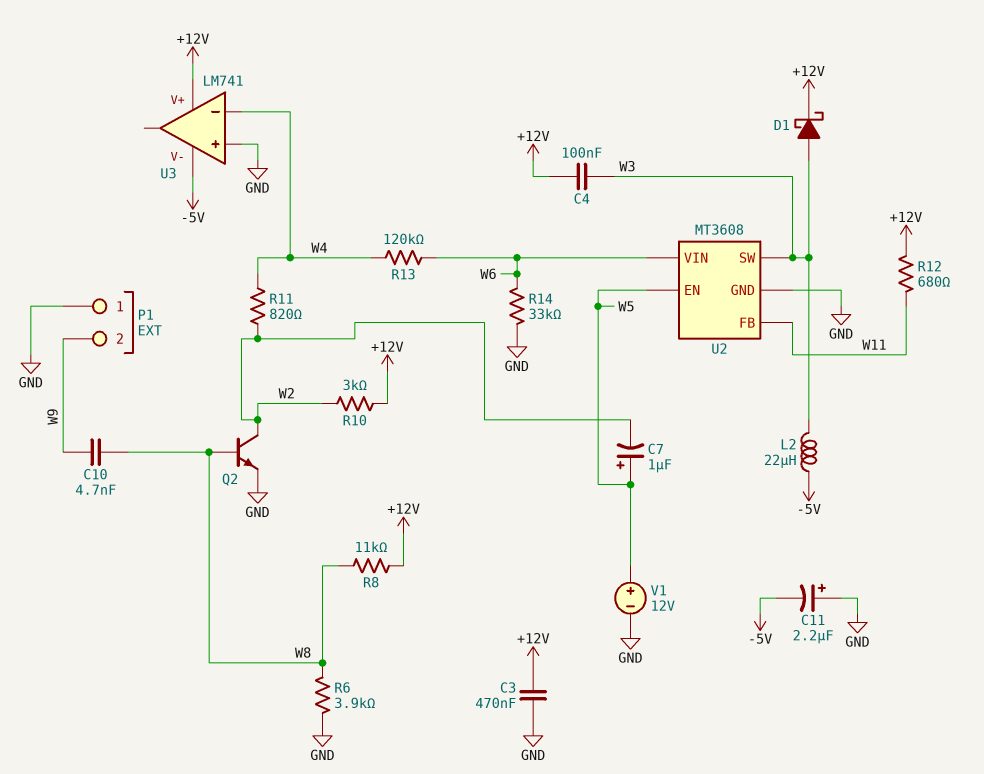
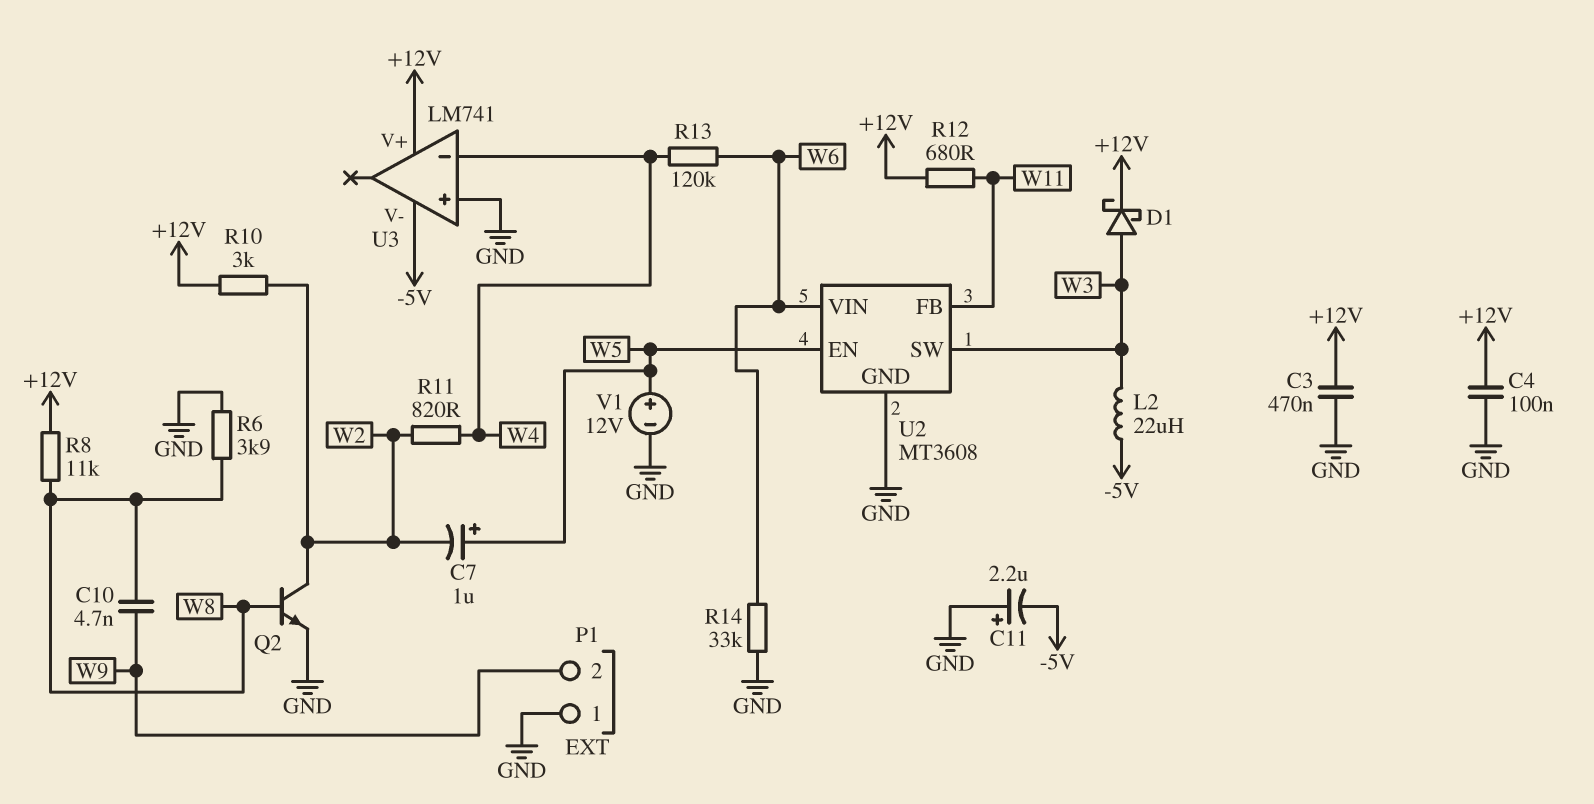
C4: 100nF (+12V, W3) -> 100nF (+12V, GND)

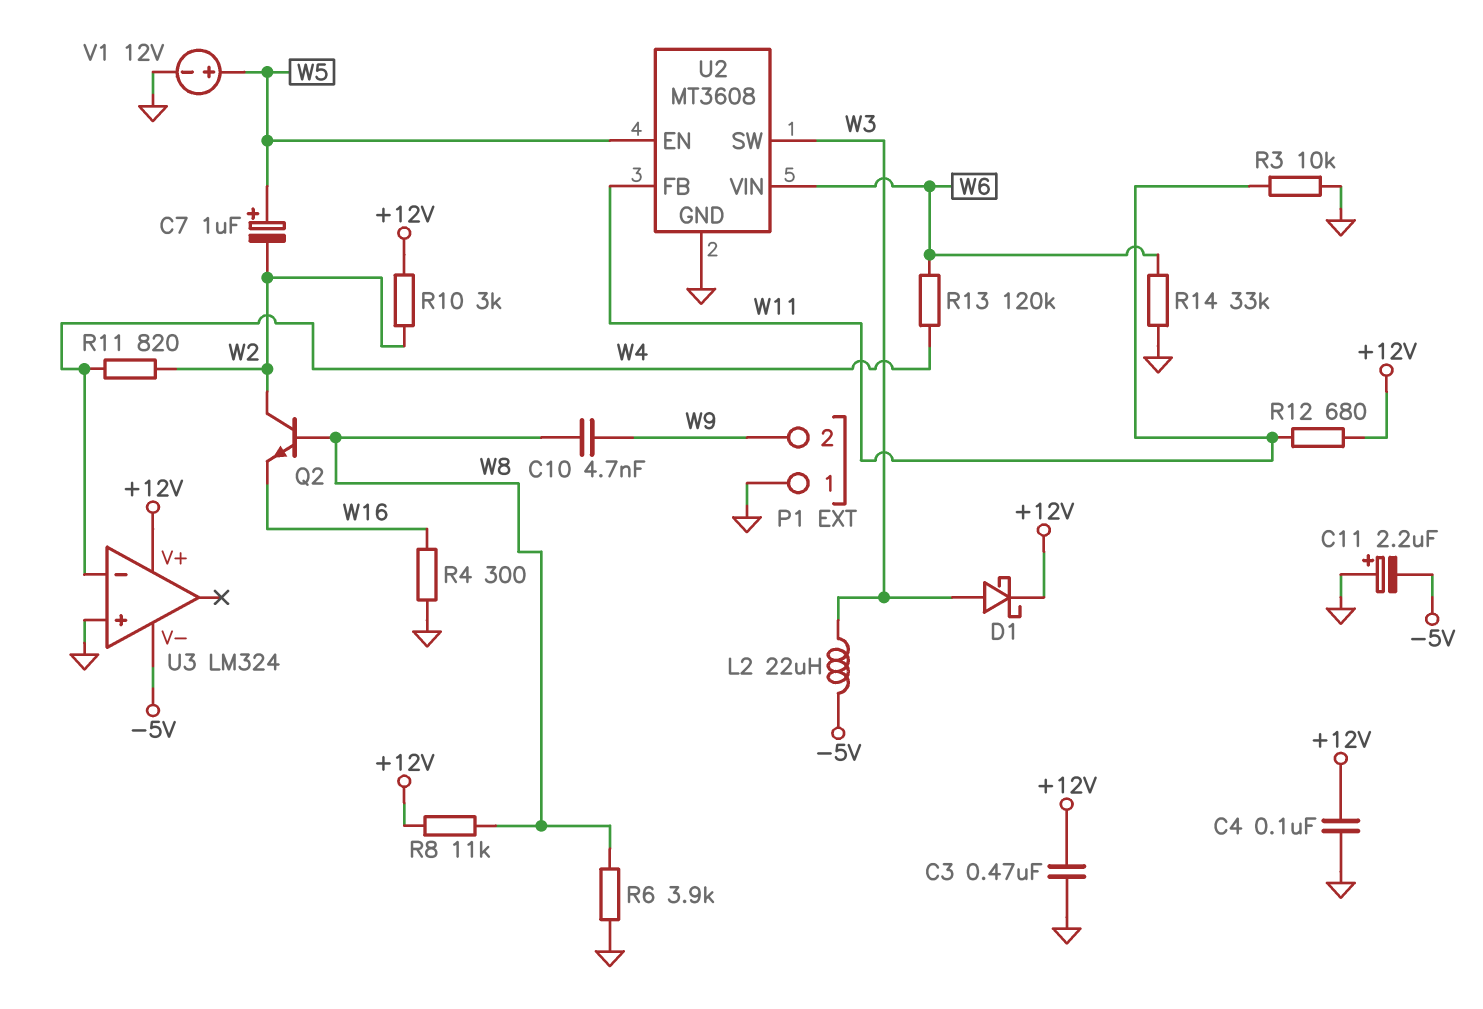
Q2: NPN (B W8, C W2, E GND) -> NPN (B W8, C W2, E W16)
R3: none -> 10k (GND, W11)
R4: none -> 300 (GND, W16)
U3: LM741 -> LM324

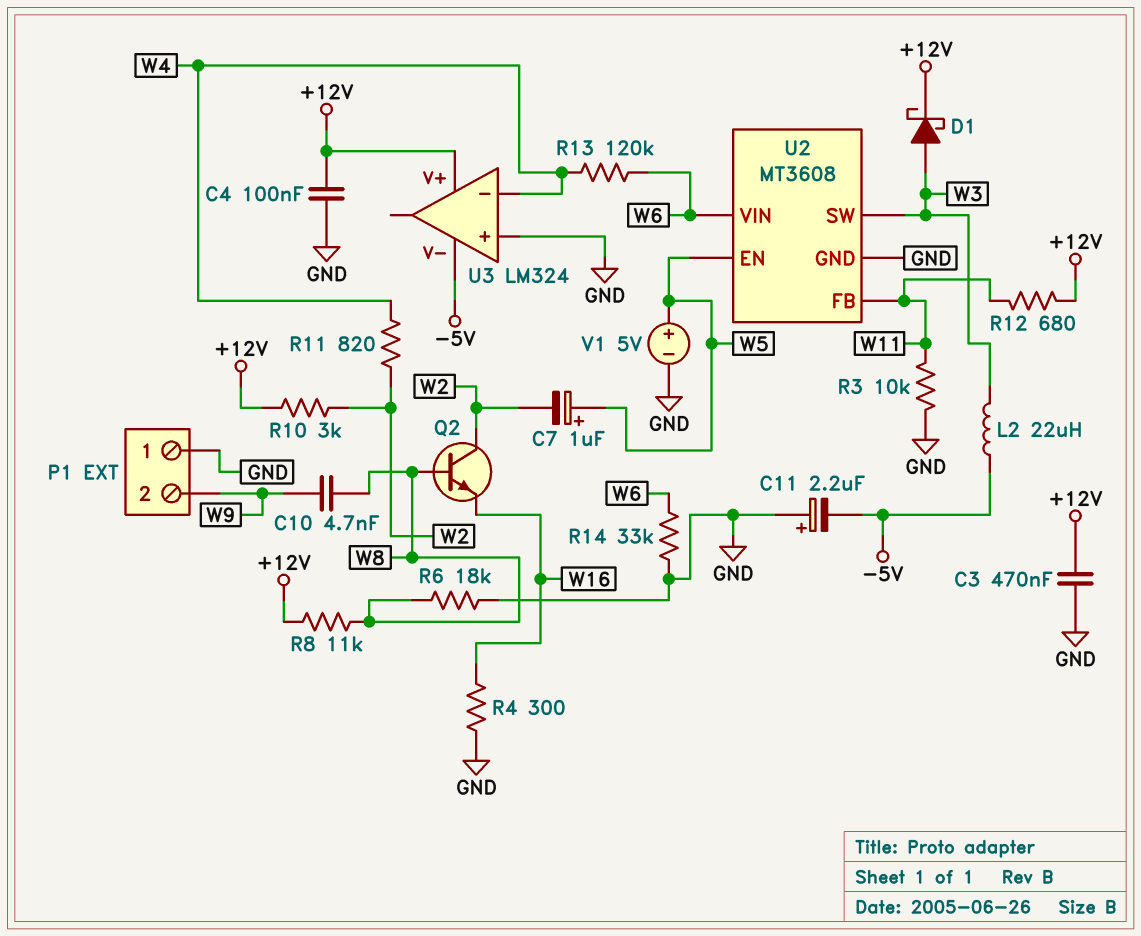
R6: 3.9k (GND, W8) -> 18k (GND, W8)
V1: 12V (plus W5, minus GND) -> 5V (plus W5, minus GND)

